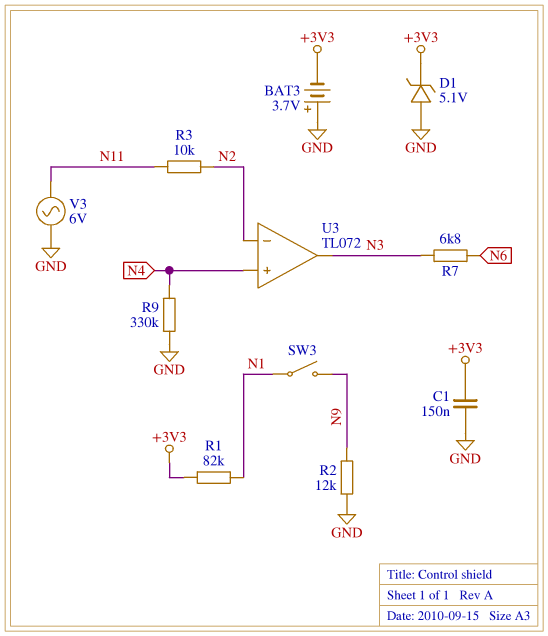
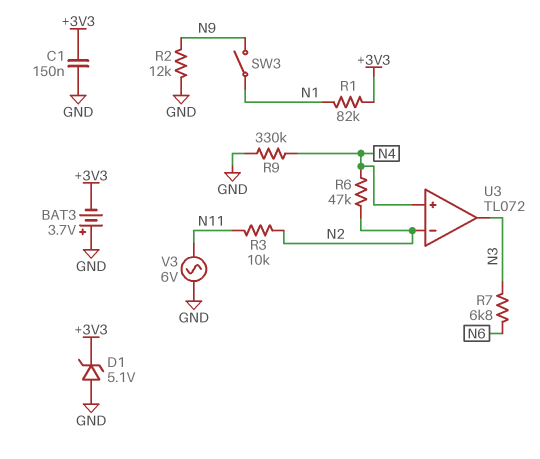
R6: none -> 47k (N2, N4)

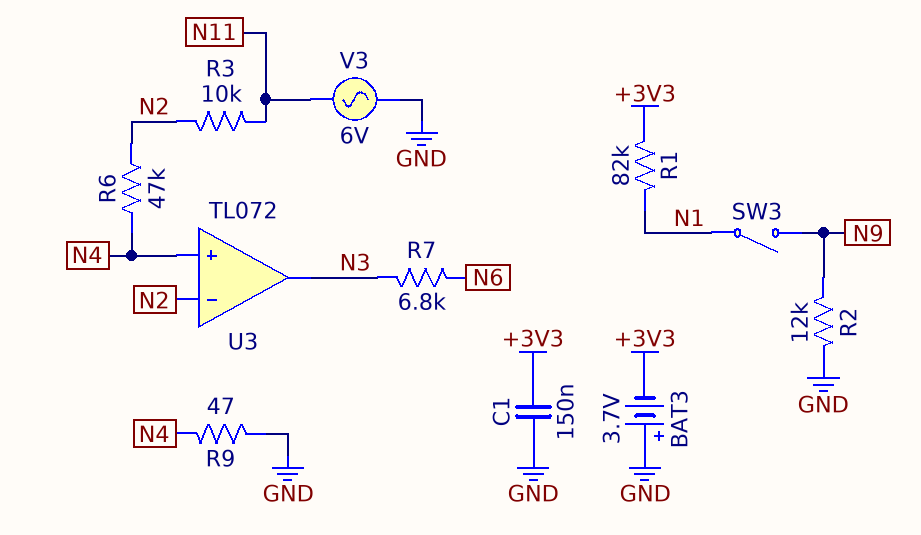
D1: zener 5.1V (A GND, K +3V3) -> none
R9: 330k (GND, N4) -> 47 (GND, N4)

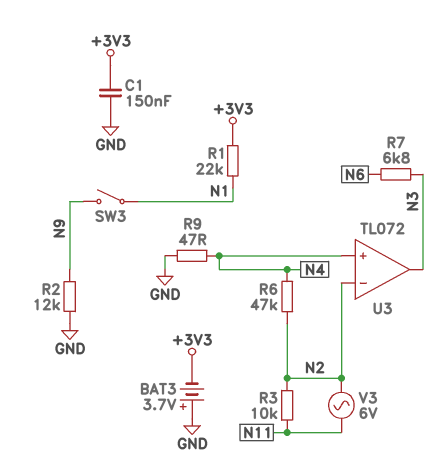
R1: 82k (+3V3, N1) -> 22k (+3V3, N1)
V3: AC 6V (GND, N11) -> AC 6V (N2, N11)

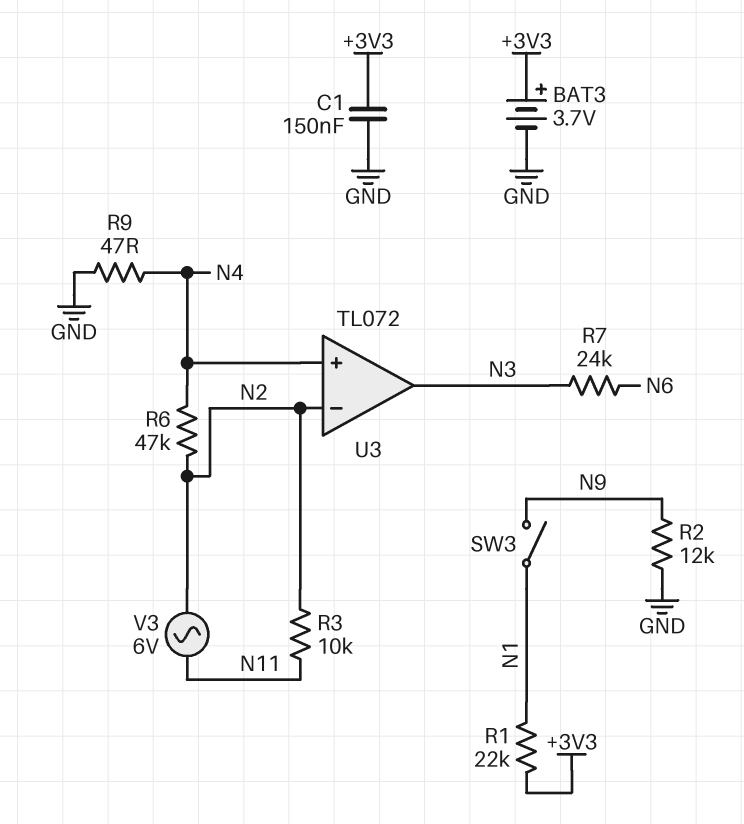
BAT3: 3.7V (plus GND, minus +3V3) -> 3.7V (plus +3V3, minus GND)
R7: 6.8k (N3, N6) -> 24k (N3, N6)

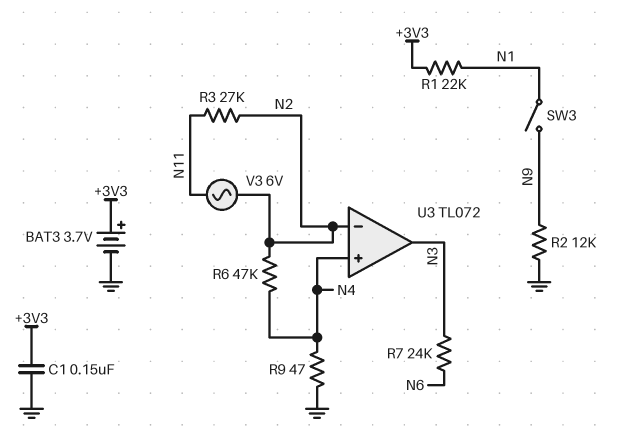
R3: 10k (N2, N11) -> 27k (N2, N11)

